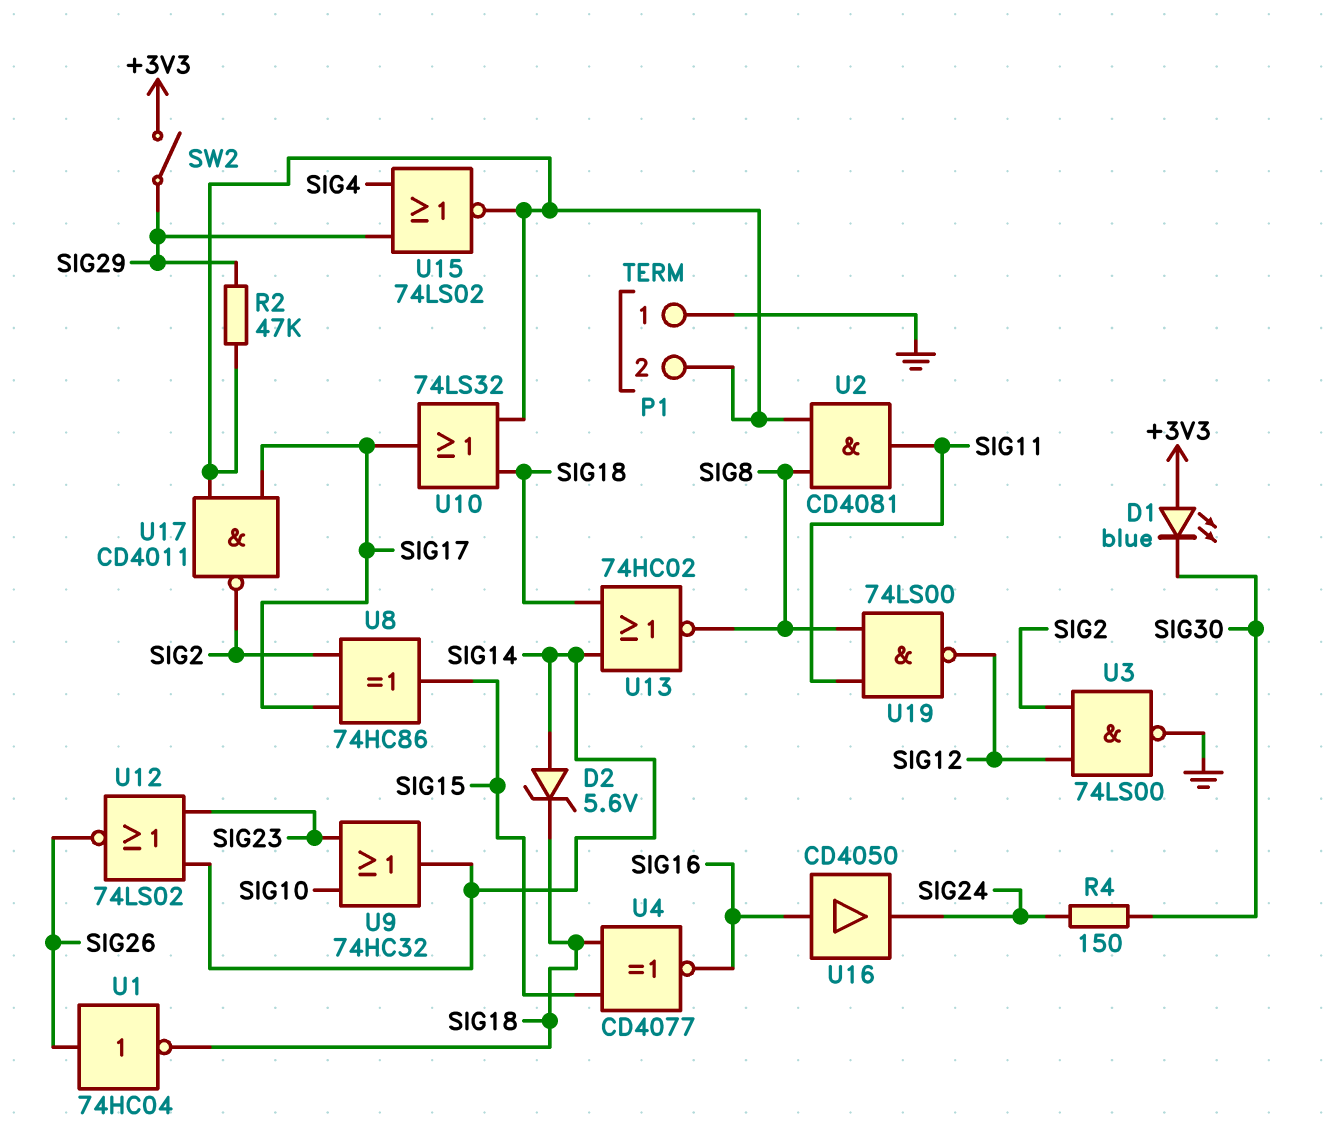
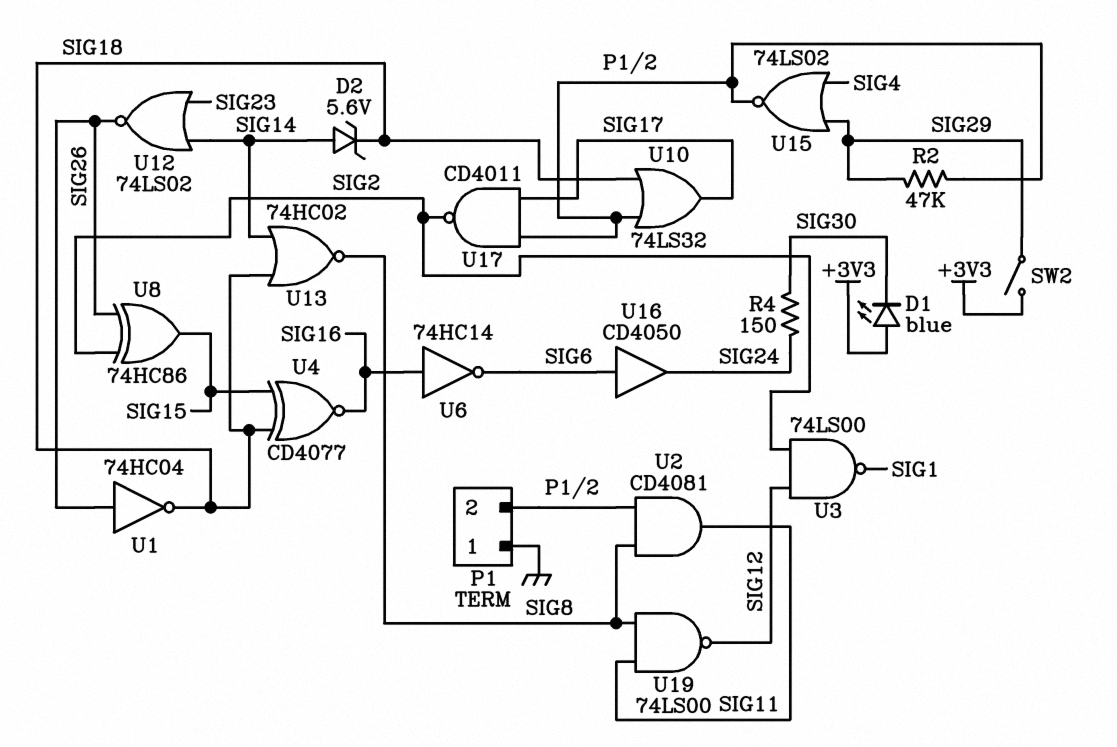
U3: NAND 74LS00 (in SIG2, in SIG12, out GND) -> NAND 74LS00 (in SIG2, in SIG12, out SIG1)
U6: none -> NOT 74HC14 (in SIG16, out SIG6)
U8: XOR 74HC86 (in SIG2, in SIG17, out SIG15) -> XOR 74HC86 (in SIG2, in SIG26, out SIG15)
U9: OR 74HC32 (in SIG10, in SIG23, out SIG14) -> none
U16: buffer CD4050 (in SIG16, out SIG24) -> buffer CD4050 (in SIG6, out SIG24)

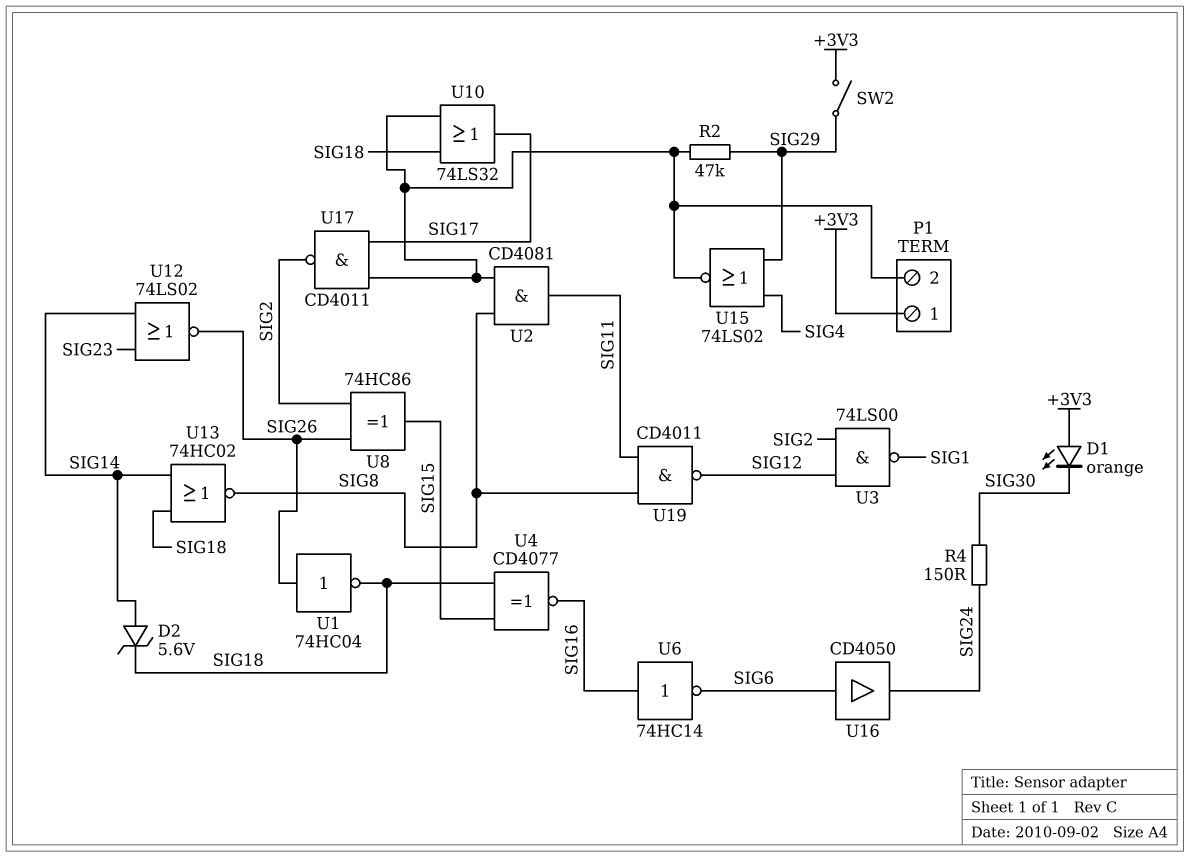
D1: LED blue (A +3V3, K SIG30) -> LED orange (A +3V3, K SIG30)
P1 pin 1: GND -> +3V3
U19: NAND 74LS00 (in SIG8, in SIG11, out SIG12) -> NAND CD4011 (in SIG8, in SIG11, out SIG12)

